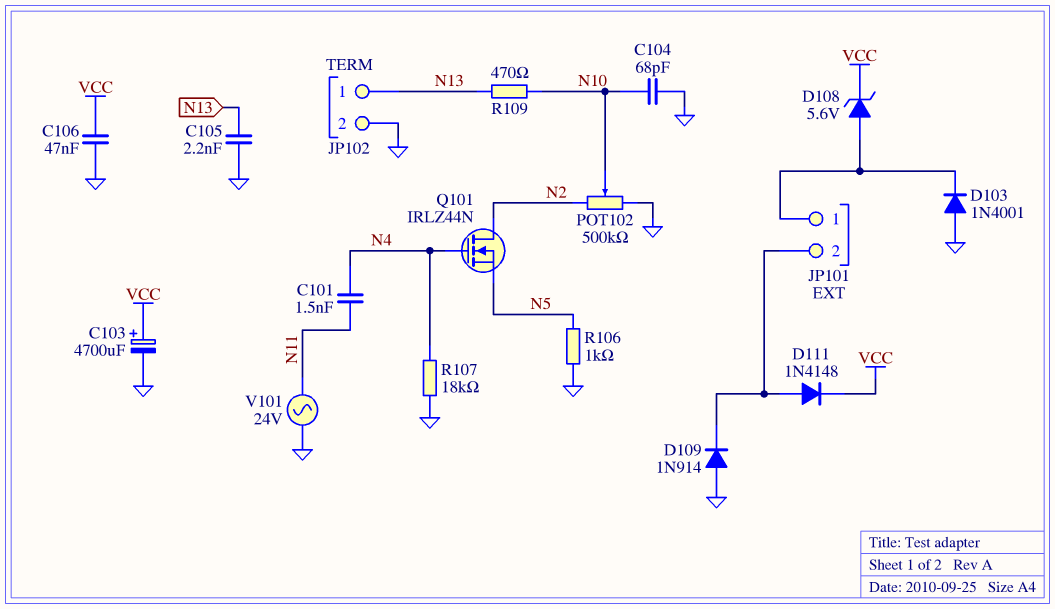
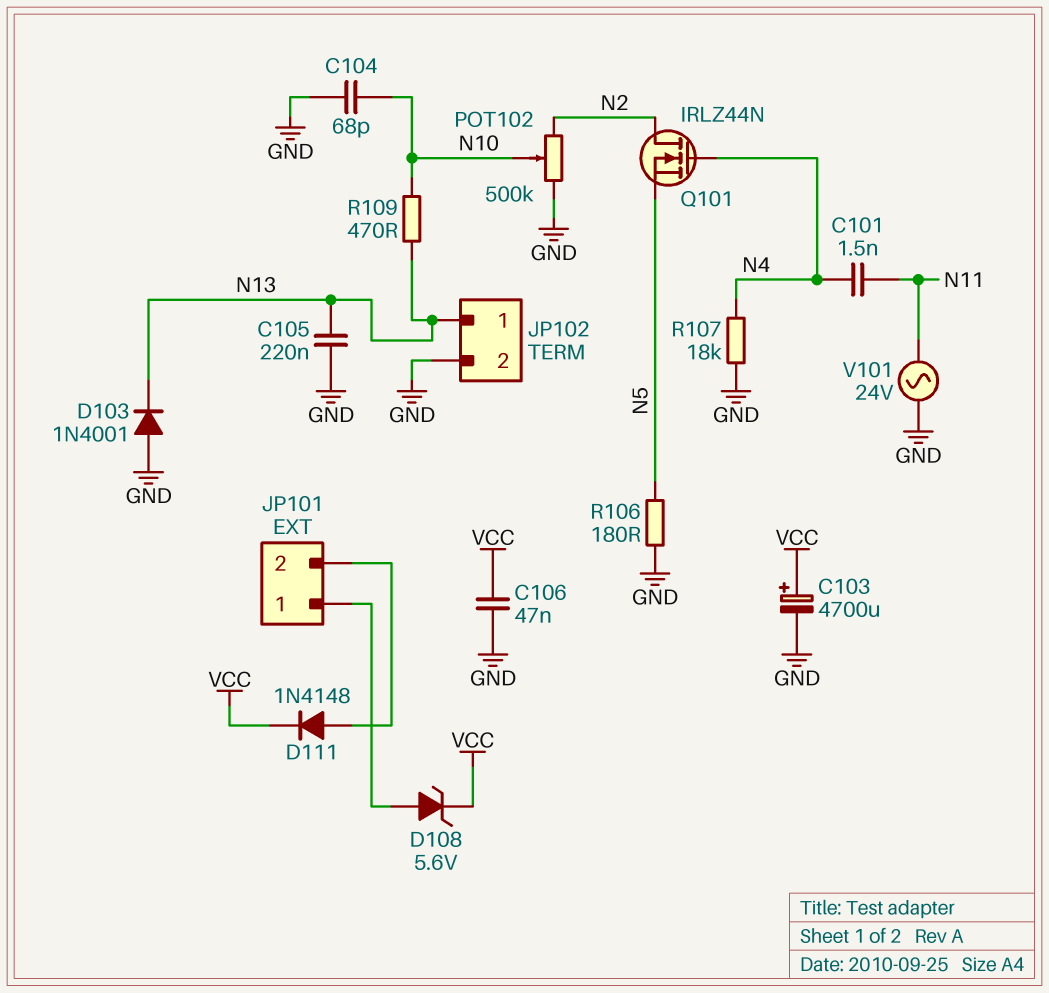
C105: 2.2nF (GND, N13) -> 220nF (GND, N13)
D103: diode 1N4001 (A GND, K JP101/1) -> diode 1N4001 (A GND, K N13)
D109: diode 1N914 (A GND, K JP101/2) -> none
R106: 1k (GND, N5) -> 180 (GND, N5)

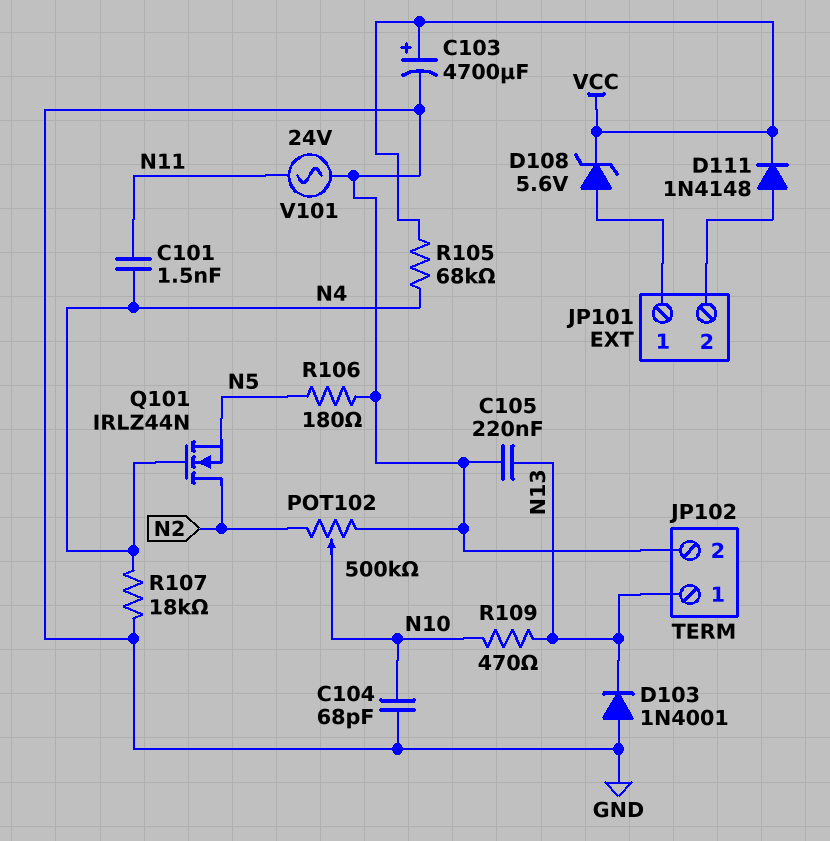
C106: 47nF (GND, VCC) -> none
R105: none -> 68k (N4, VCC)

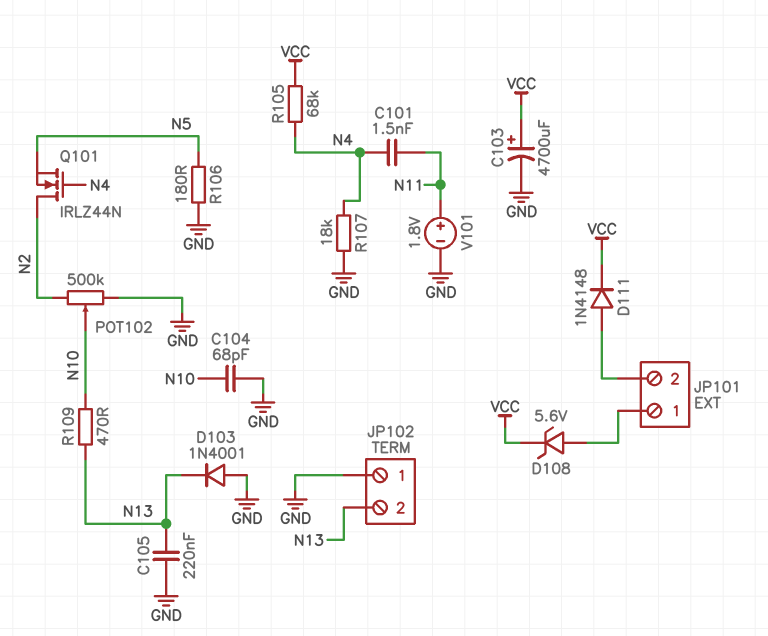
JP102 pin 1: N13 -> GND
JP102 pin 2: GND -> N13
V101: AC 24V (GND, N11) -> 1.8V (plus N11, minus GND)

